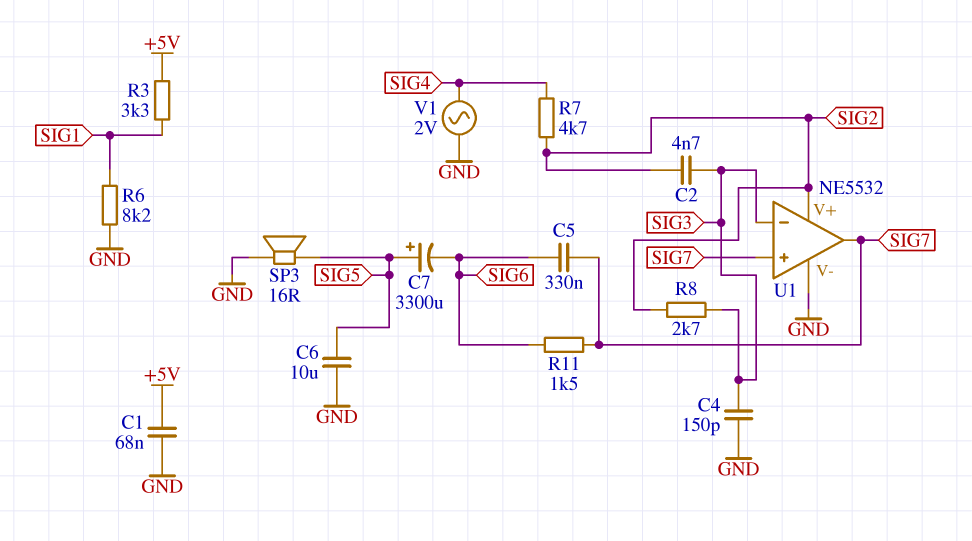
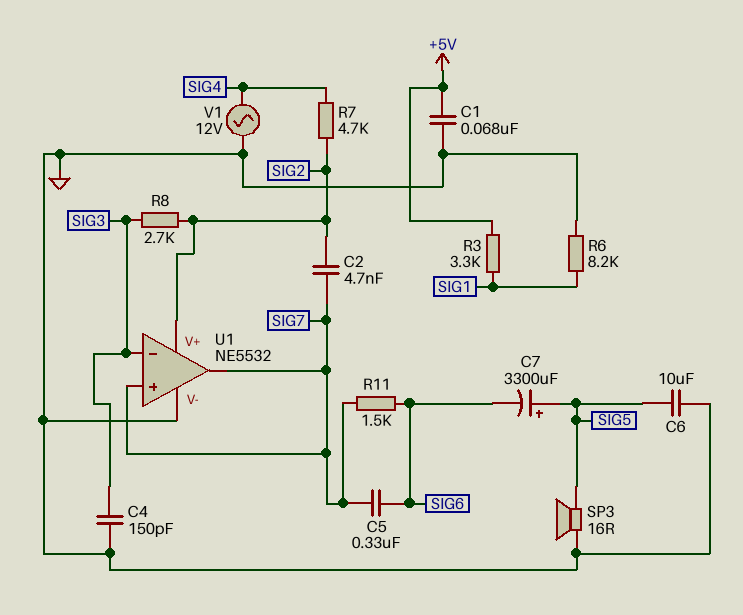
C2: 4.7nF (SIG2, SIG3) -> 4.7nF (SIG2, SIG7)
V1: AC 2V (GND, SIG4) -> AC 12V (GND, SIG4)

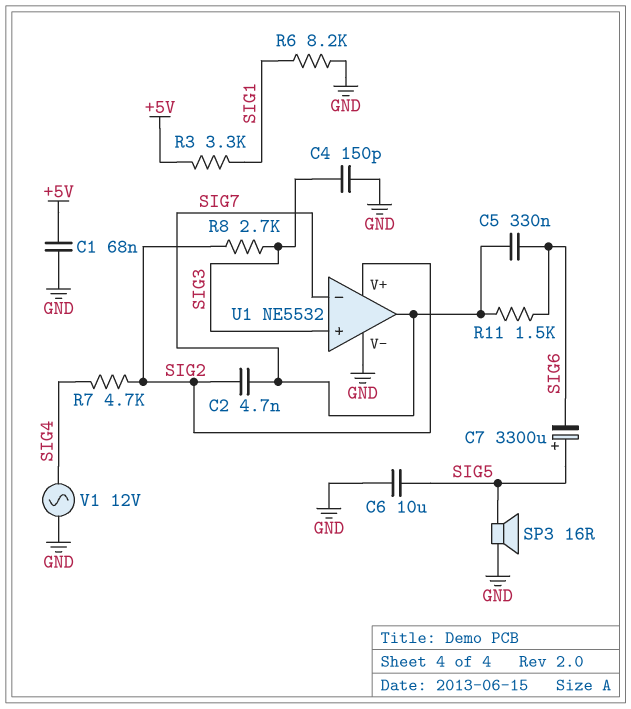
U1 pin in+: SIG7 -> SIG3
U1 pin in-: SIG3 -> SIG7

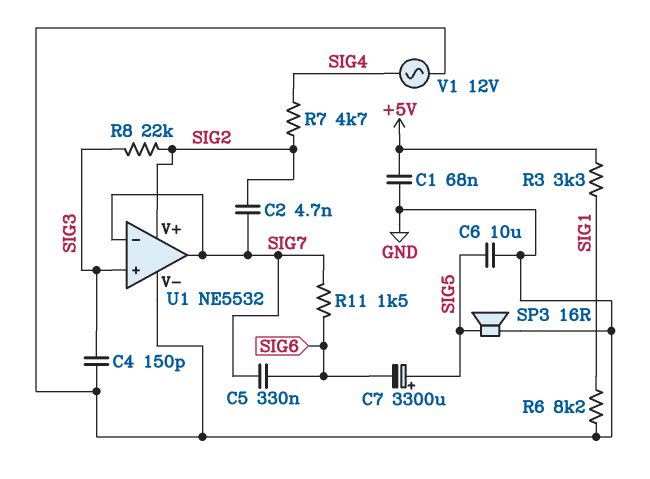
R8: 2.7k (SIG2, SIG3) -> 22k (SIG2, SIG3)

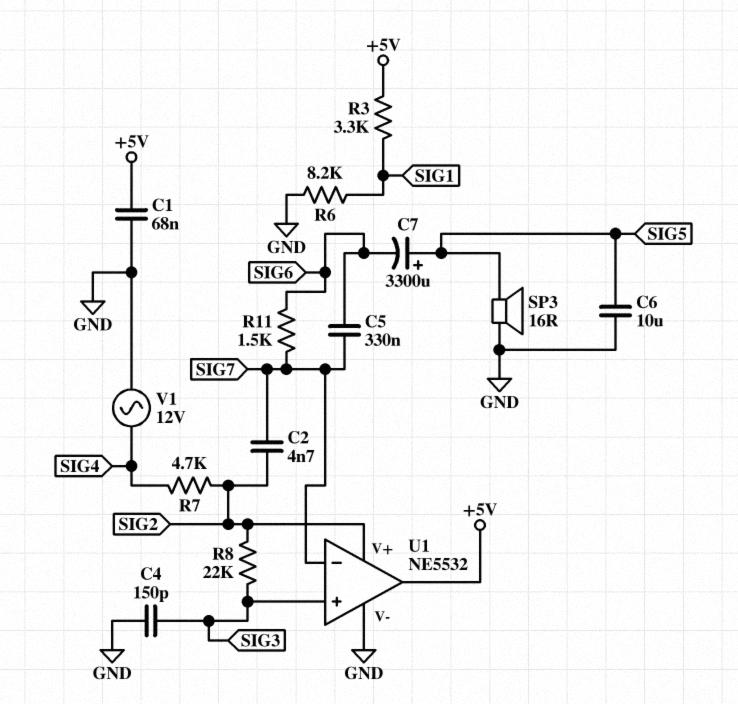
U1 pin out: SIG7 -> +5V

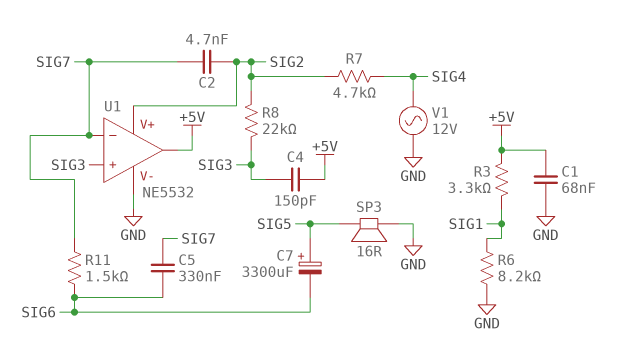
C4: 150pF (GND, SIG3) -> 150pF (+5V, SIG3)
C6: 10uF (GND, SIG5) -> none

